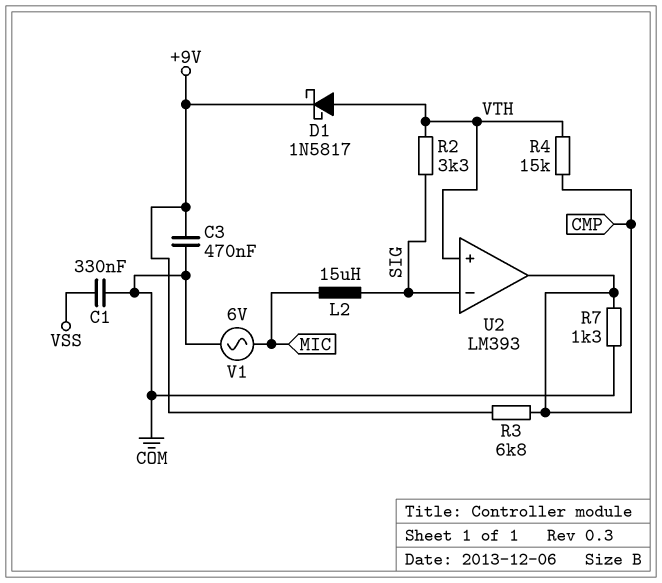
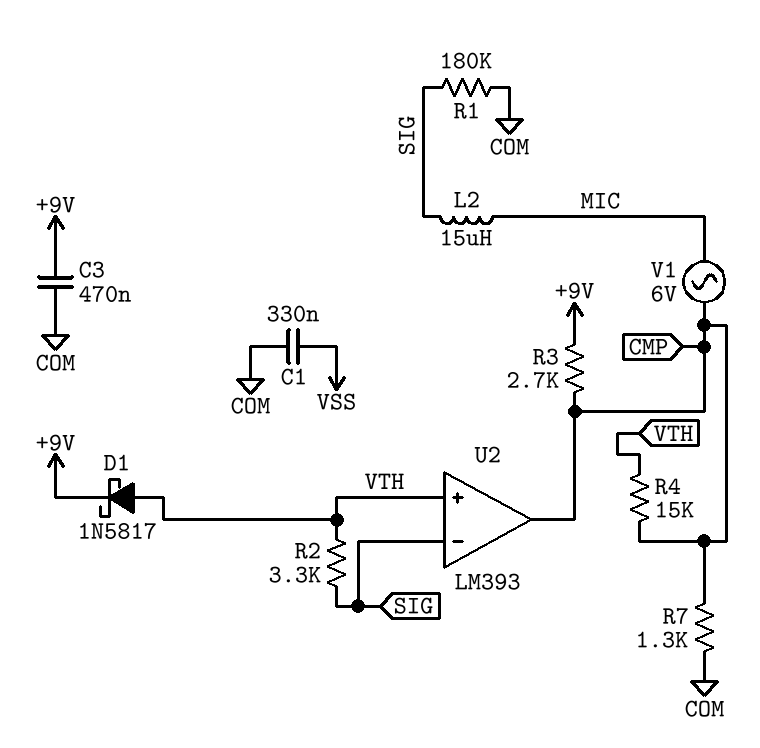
R1: none -> 180k (COM, SIG)
R3: 6.8k (+9V, CMP) -> 2.7k (+9V, CMP)
V1: AC 6V (COM, MIC) -> AC 6V (CMP, MIC)

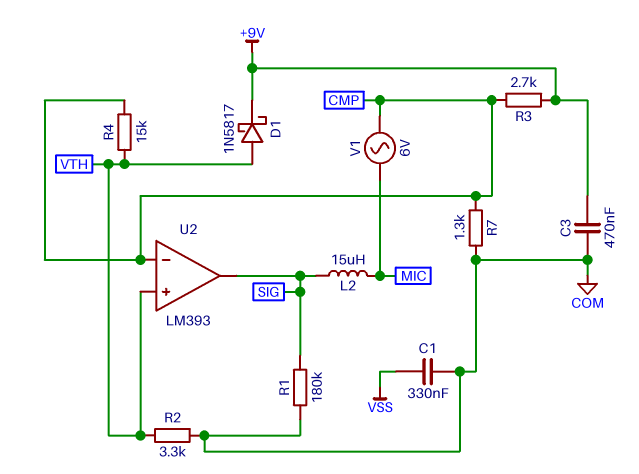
R2: 3.3k (SIG, VTH) -> 3.3k (COM, VTH)
U2 pin in-: SIG -> CMP
U2 pin out: CMP -> SIG

